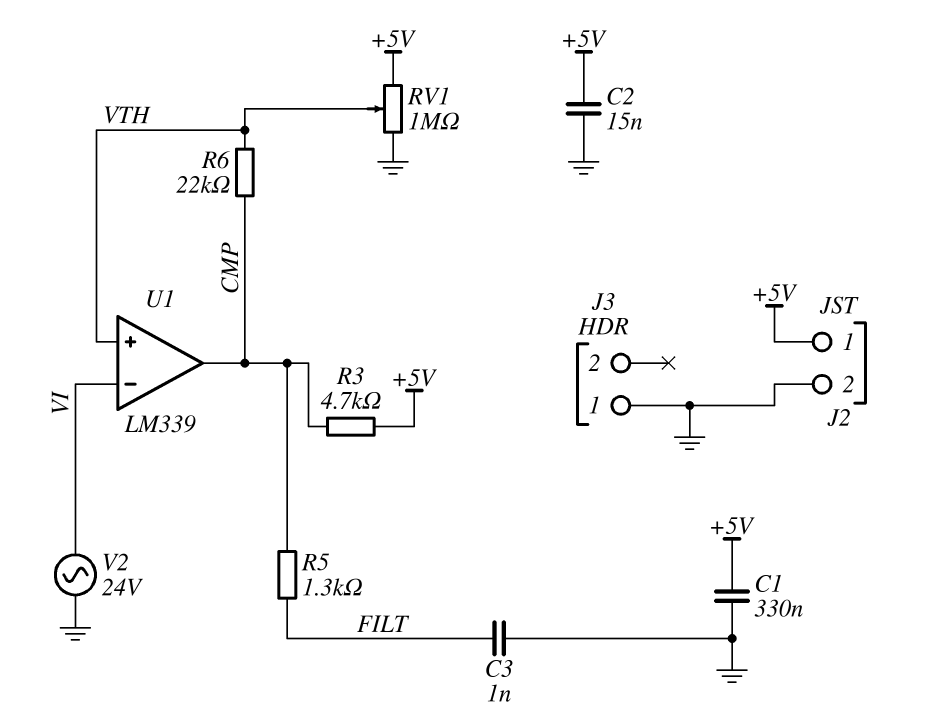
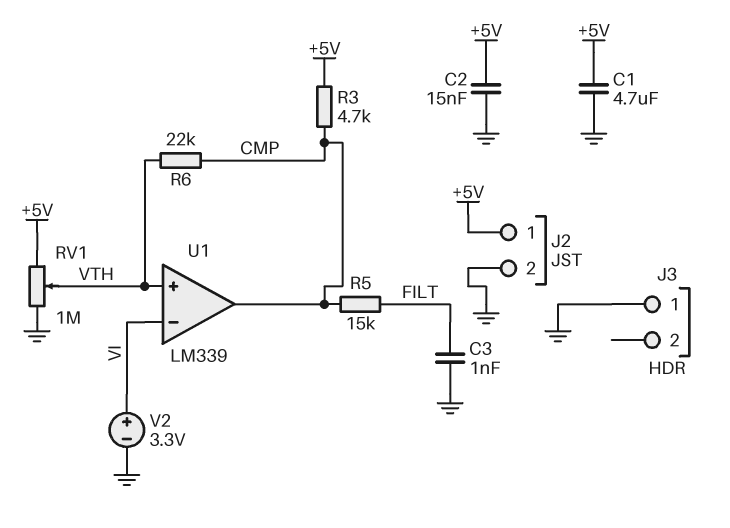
C1: 330nF (+5V, GND) -> 4.7uF (+5V, GND)
R5: 1.3k (CMP, FILT) -> 15k (CMP, FILT)
V2: AC 24V (GND, VI) -> 3.3V (plus VI, minus GND)

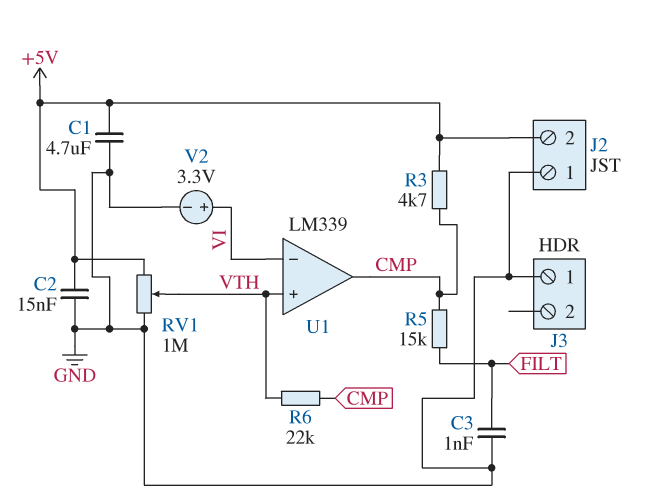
J2 pin 1: +5V -> GND
J2 pin 2: GND -> +5V

